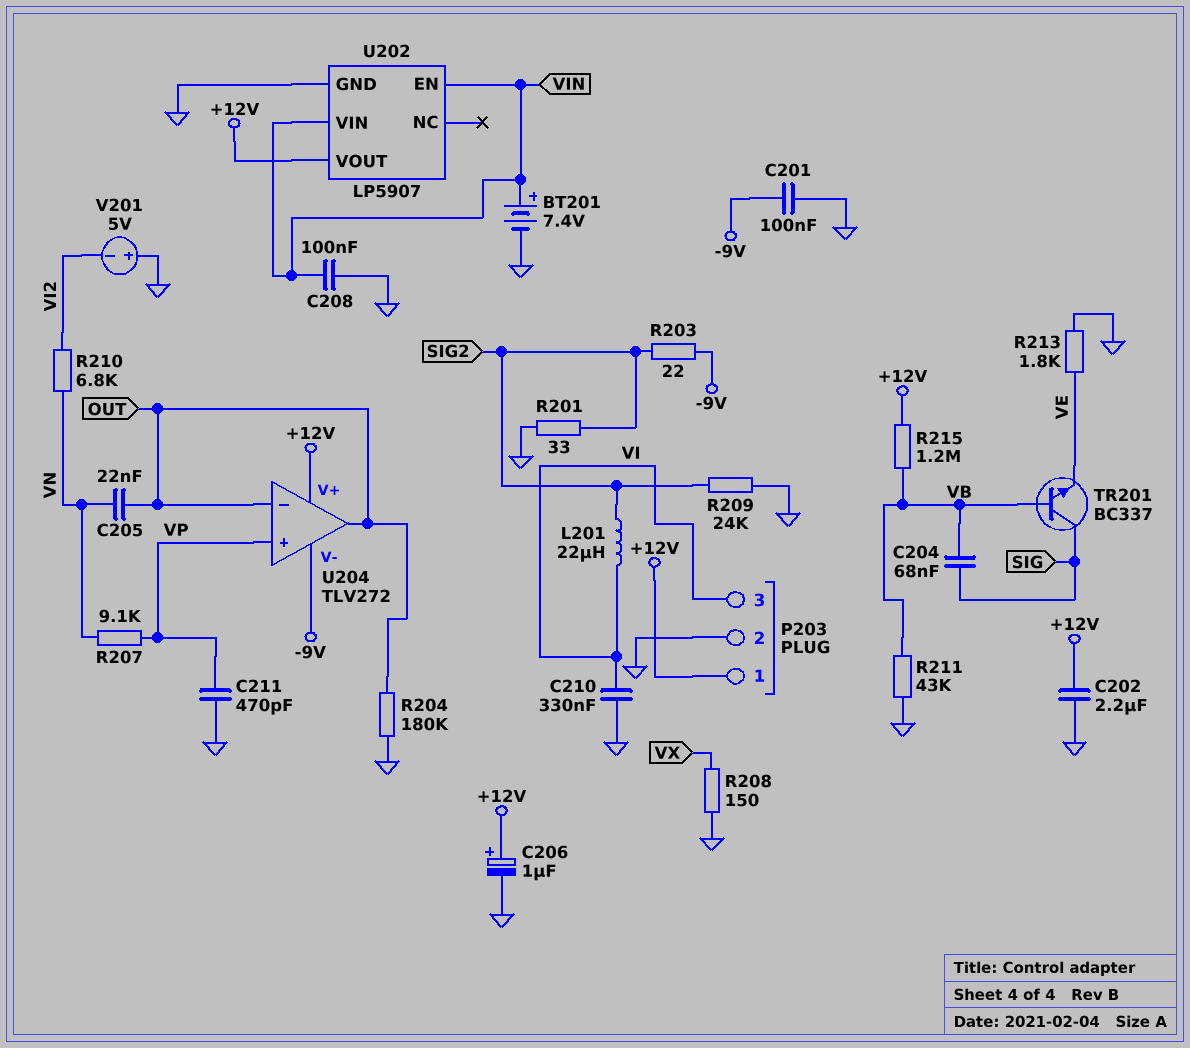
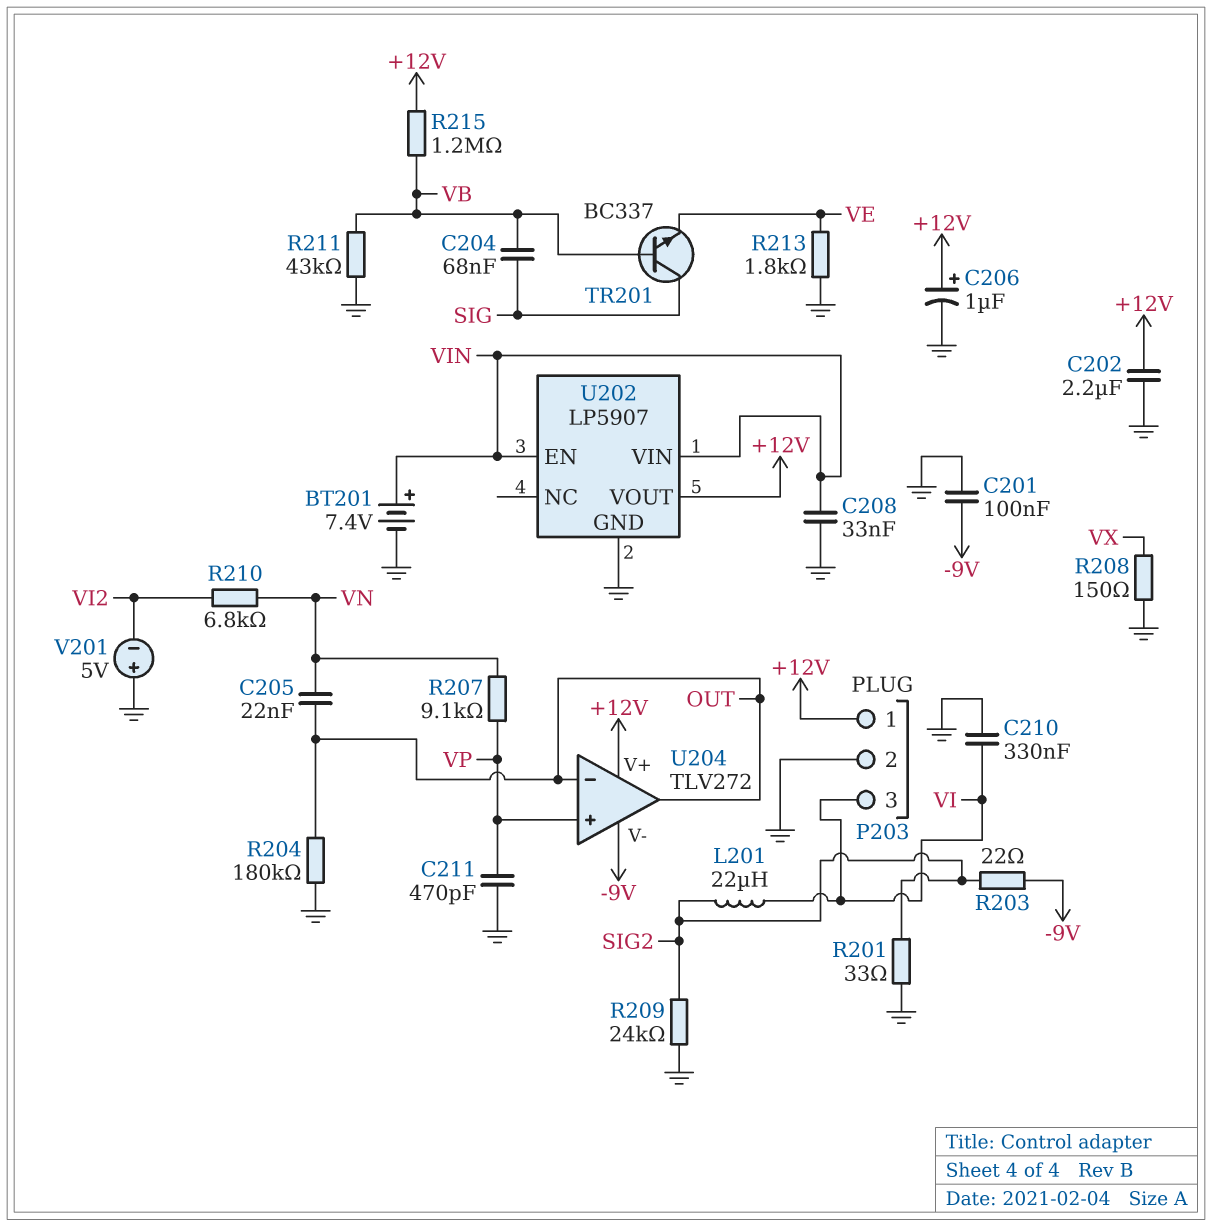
C208: 100nF (GND, VIN) -> 33nF (GND, VIN)

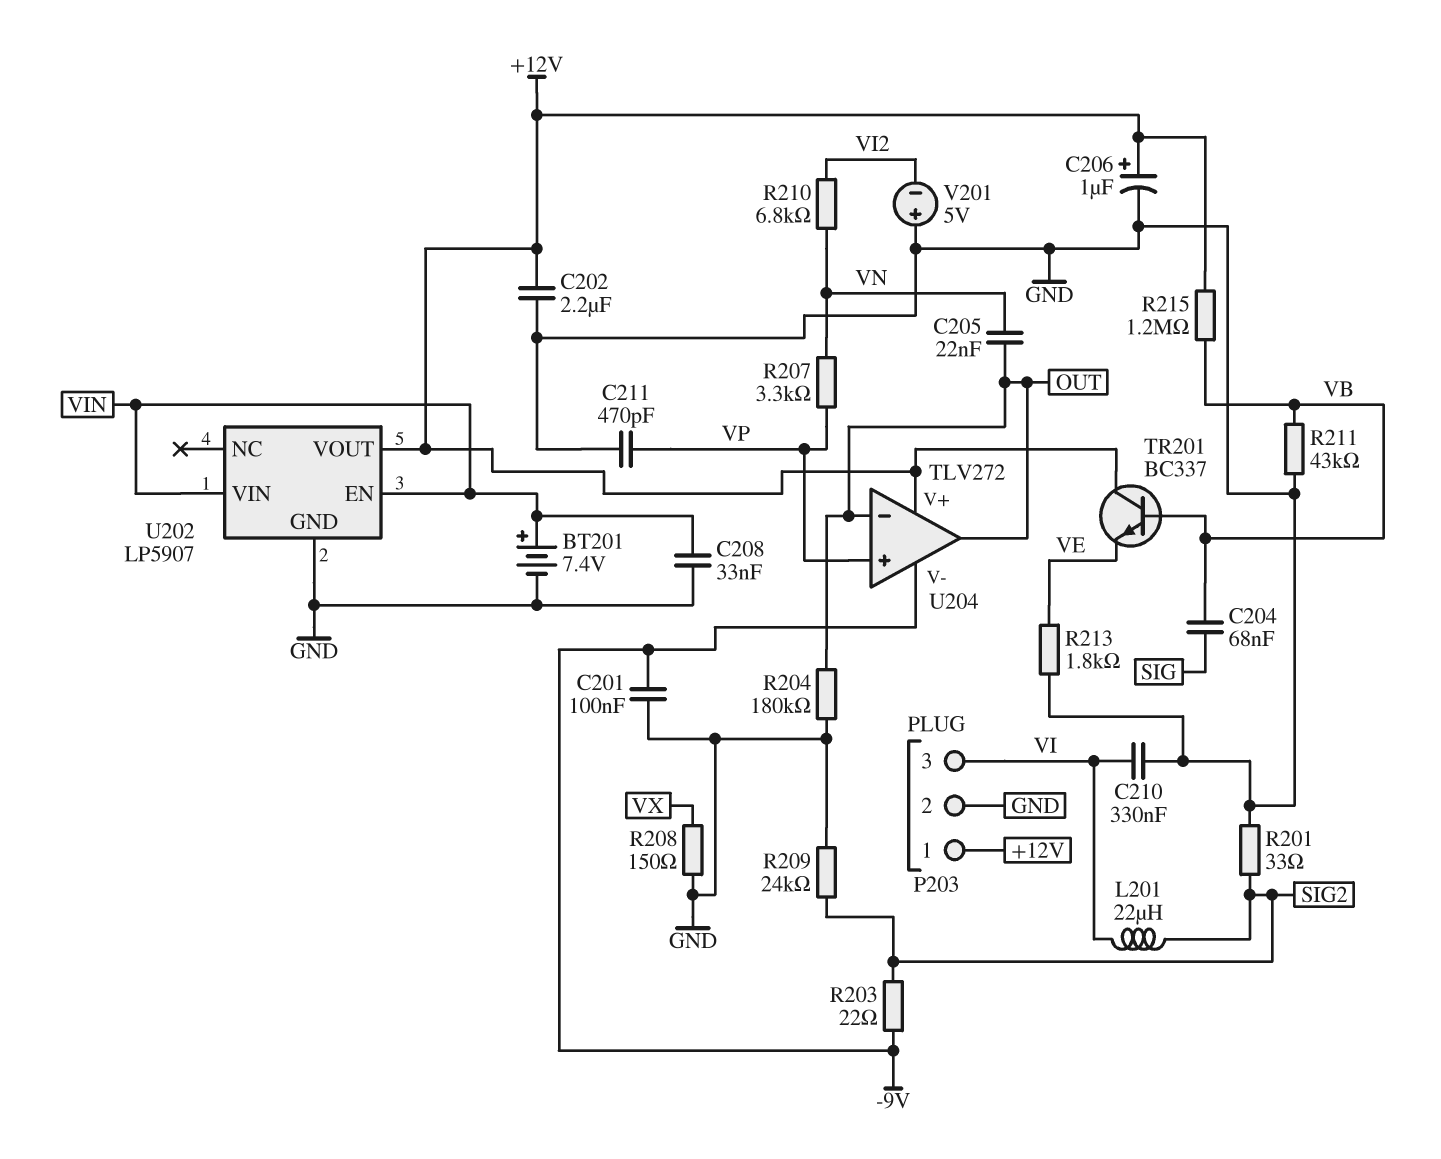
R207: 9.1k (VN, VP) -> 3.3k (VN, VP)
TR201: NPN BC337 (B VB, C SIG, E VE) -> NPN BC337 (B VB, C +12V, E VE)

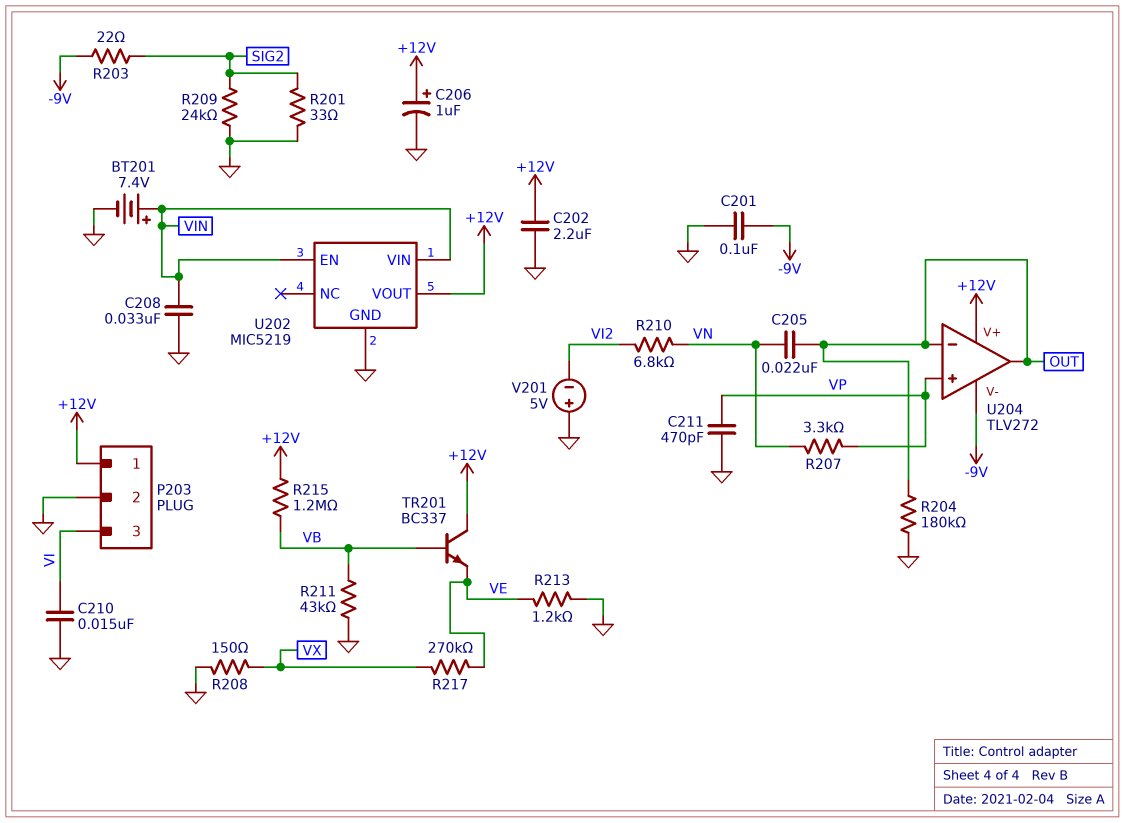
C204: 68nF (SIG, VB) -> none
C210: 330nF (GND, VI) -> 15nF (GND, VI)
L201: 22uH (SIG2, VI) -> none
R213: 1.8k (GND, VE) -> 1.2k (GND, VE)
R217: none -> 270k (VE, VX)
U202: LP5907 -> MIC5219

